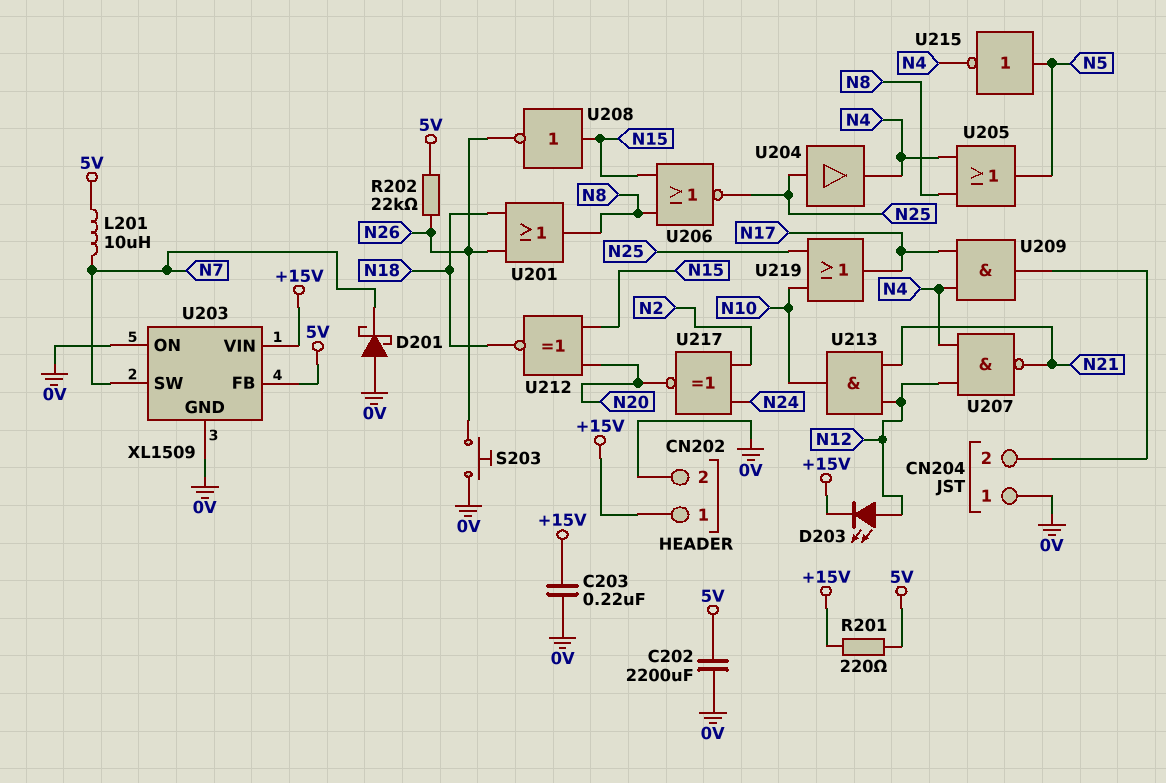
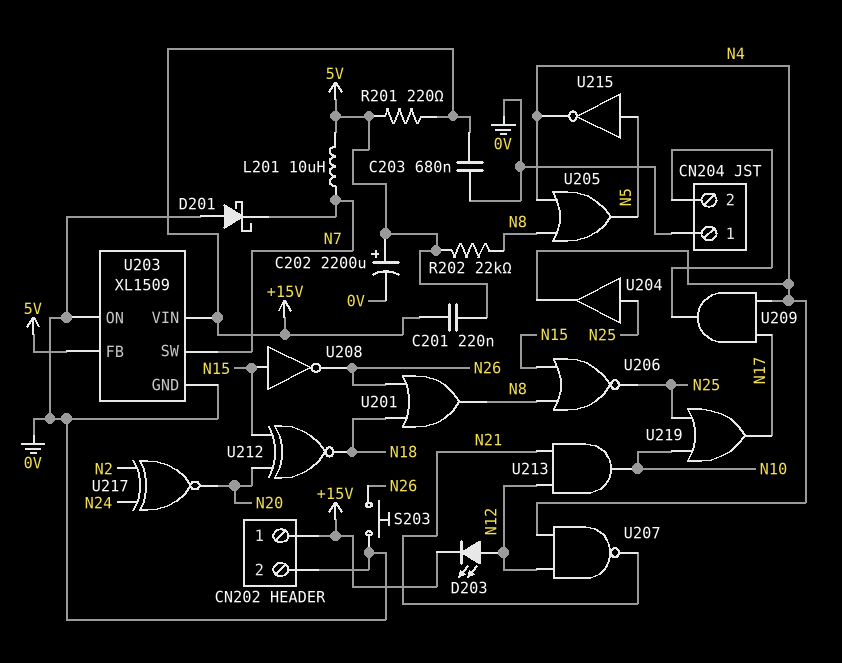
C201: none -> 220nF (+15V, 5V)
C202: 2200uF (0V, 5V) -> 2200uF (plus 5V, minus 0V)
C203: 220nF (+15V, 0V) -> 680nF (+15V, 0V)
R202: 22k (5V, N26) -> 22k (5V, N8)

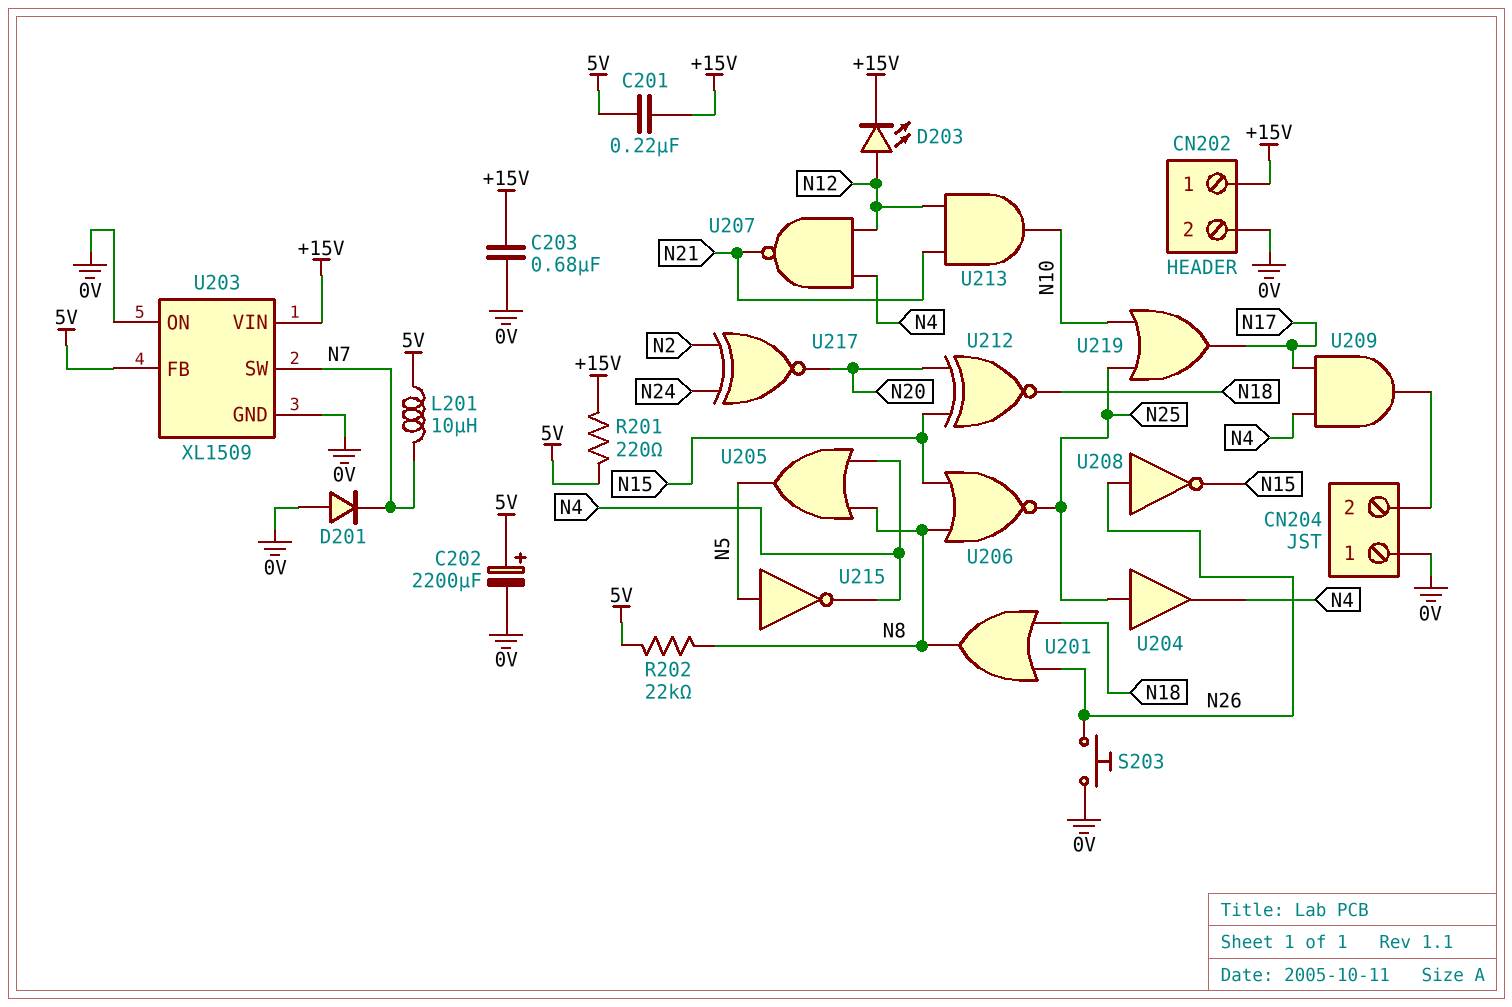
D201: schottky (A 0V, K N7) -> diode (A 0V, K N7)
U208: NOT (in N15, out N26) -> NOT (in N26, out N15)

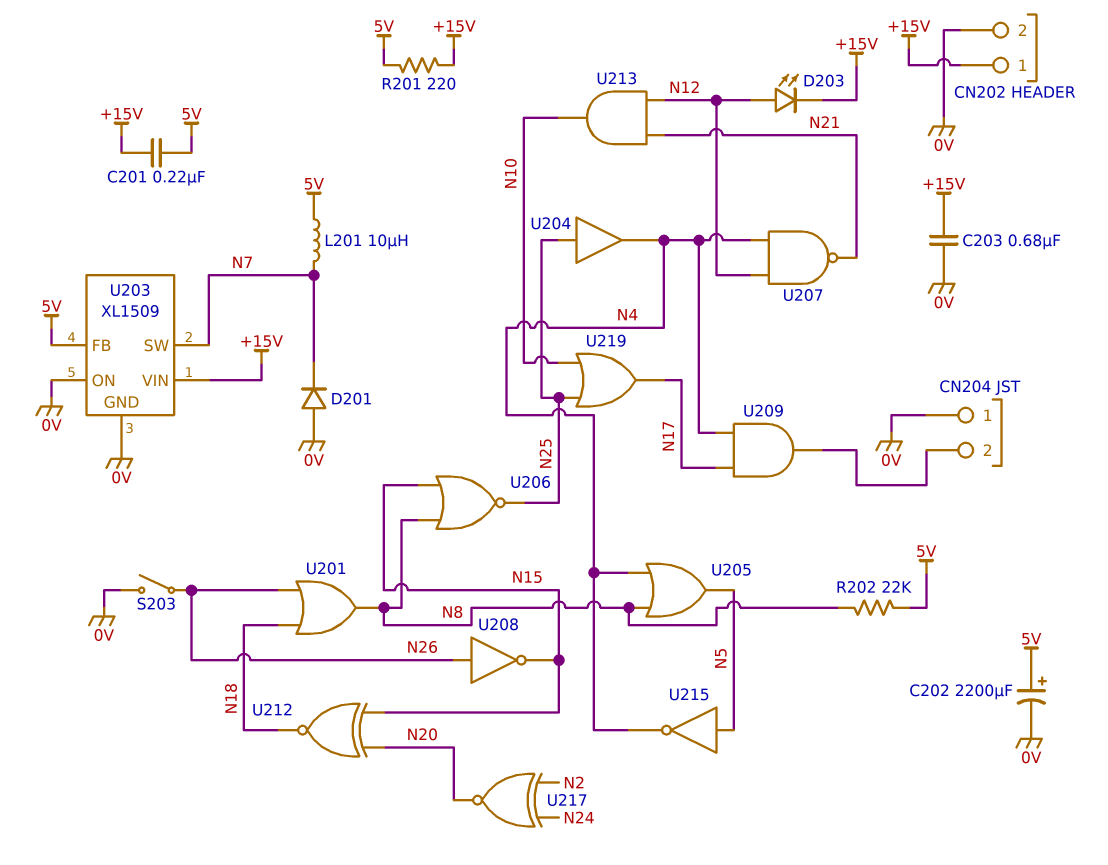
S203: button (0V, N26) -> switch (0V, N26)

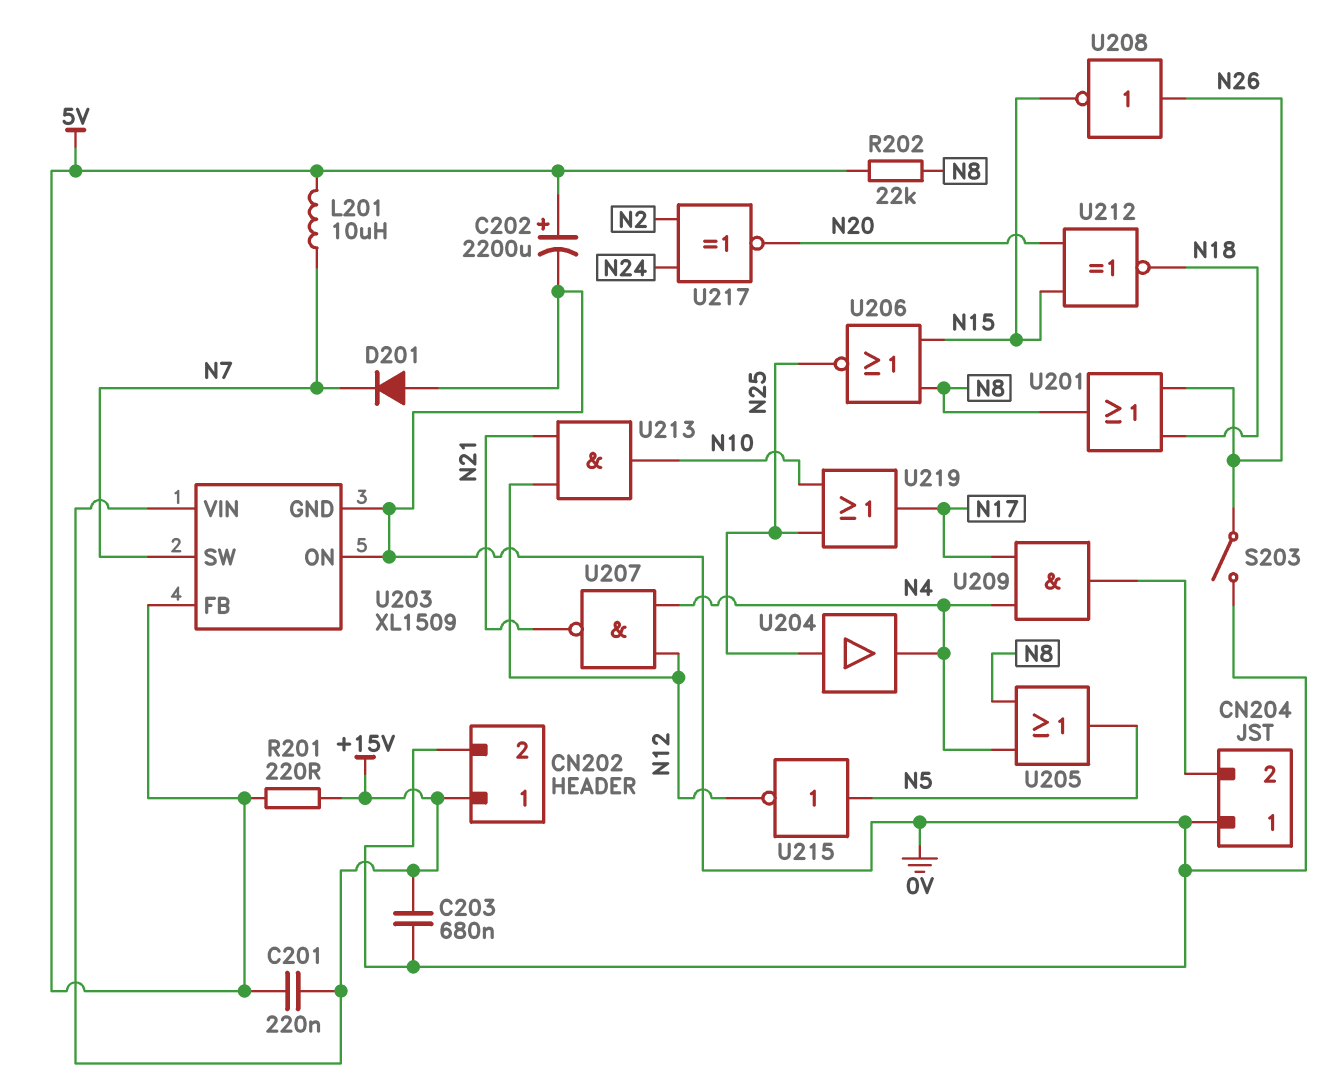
D203: LED (A N12, K +15V) -> none
U215: NOT (in N5, out N4) -> NOT (in N5, out N12)

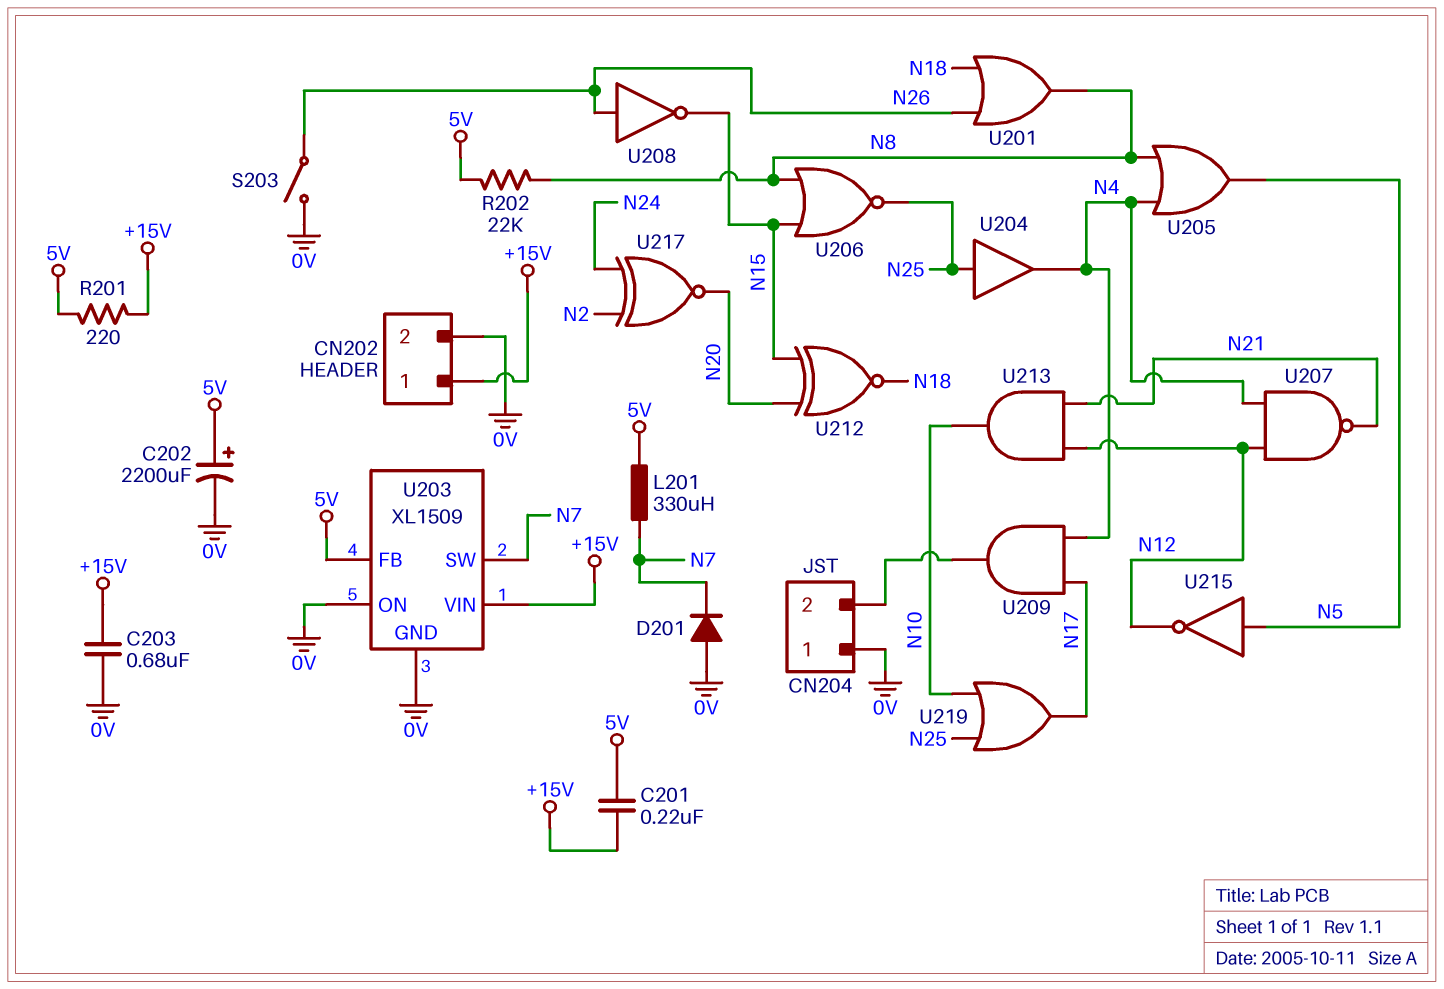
L201: 10uH (5V, N7) -> 330uH (5V, N7)

